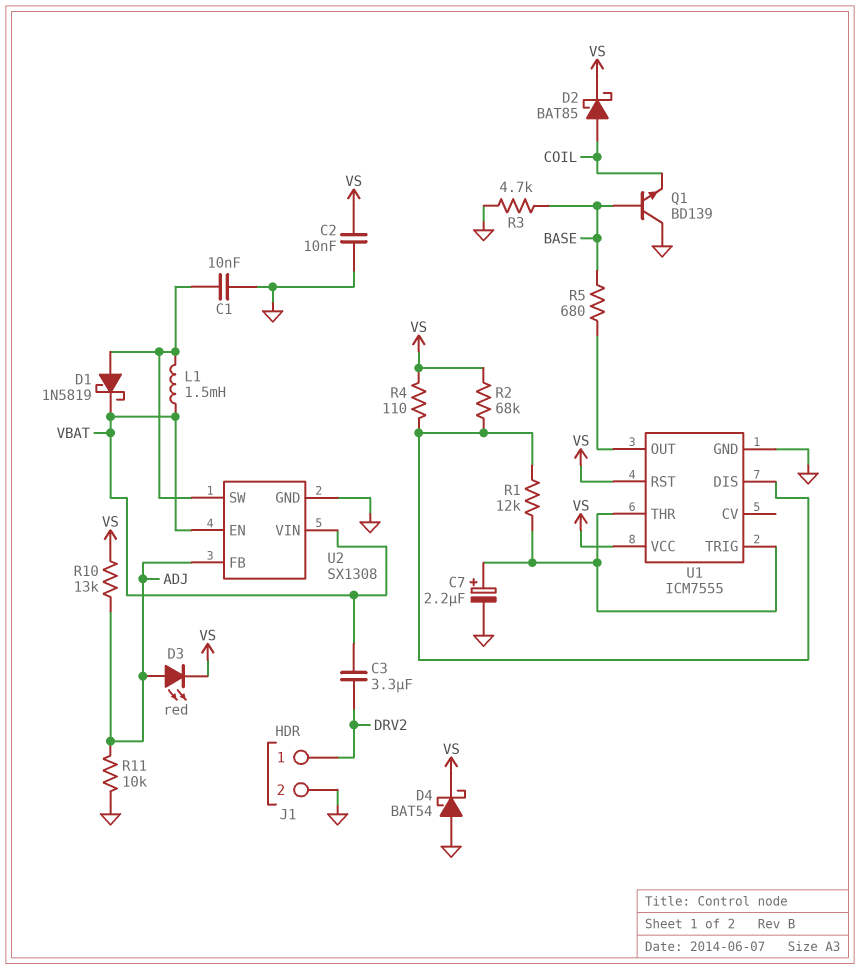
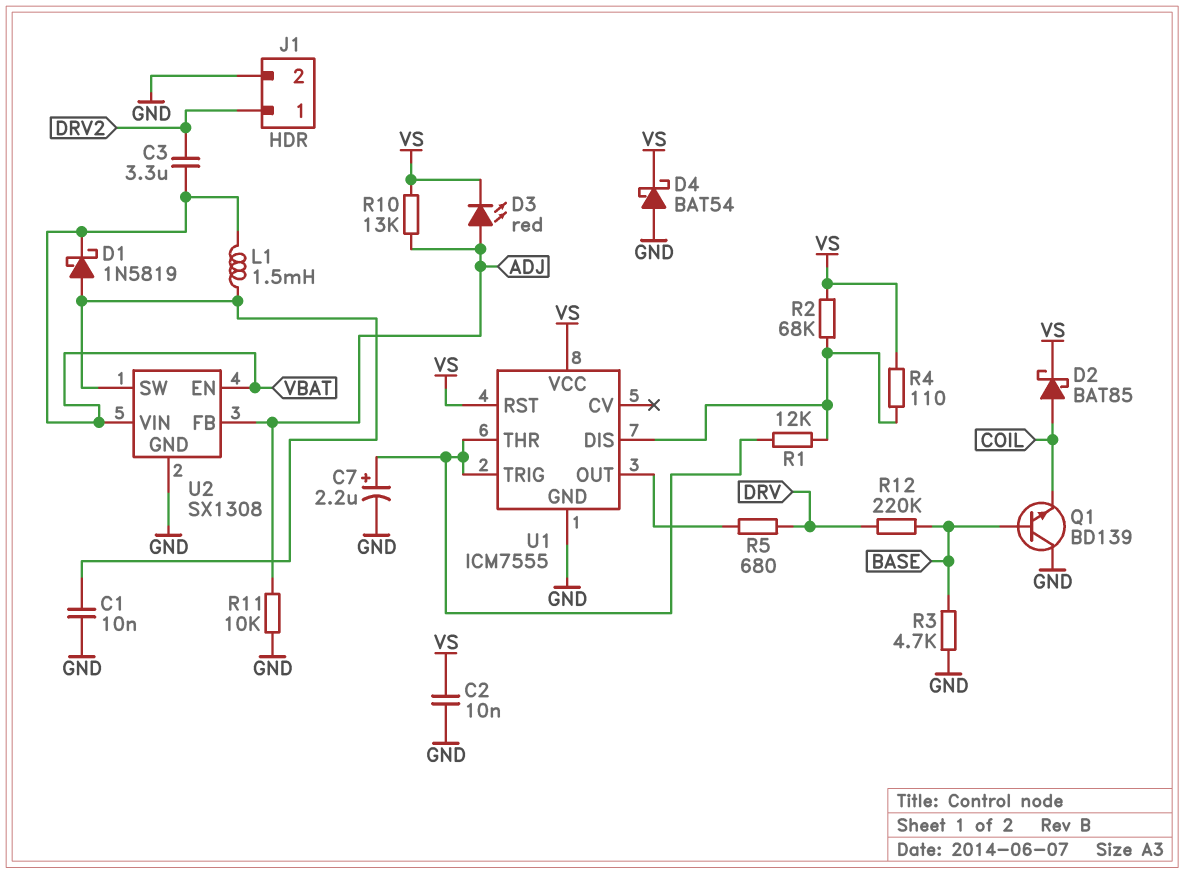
R5: 680 (BASE, U1/OUT) -> 680 (DRV, U1/OUT)
R12: none -> 220k (BASE, DRV)

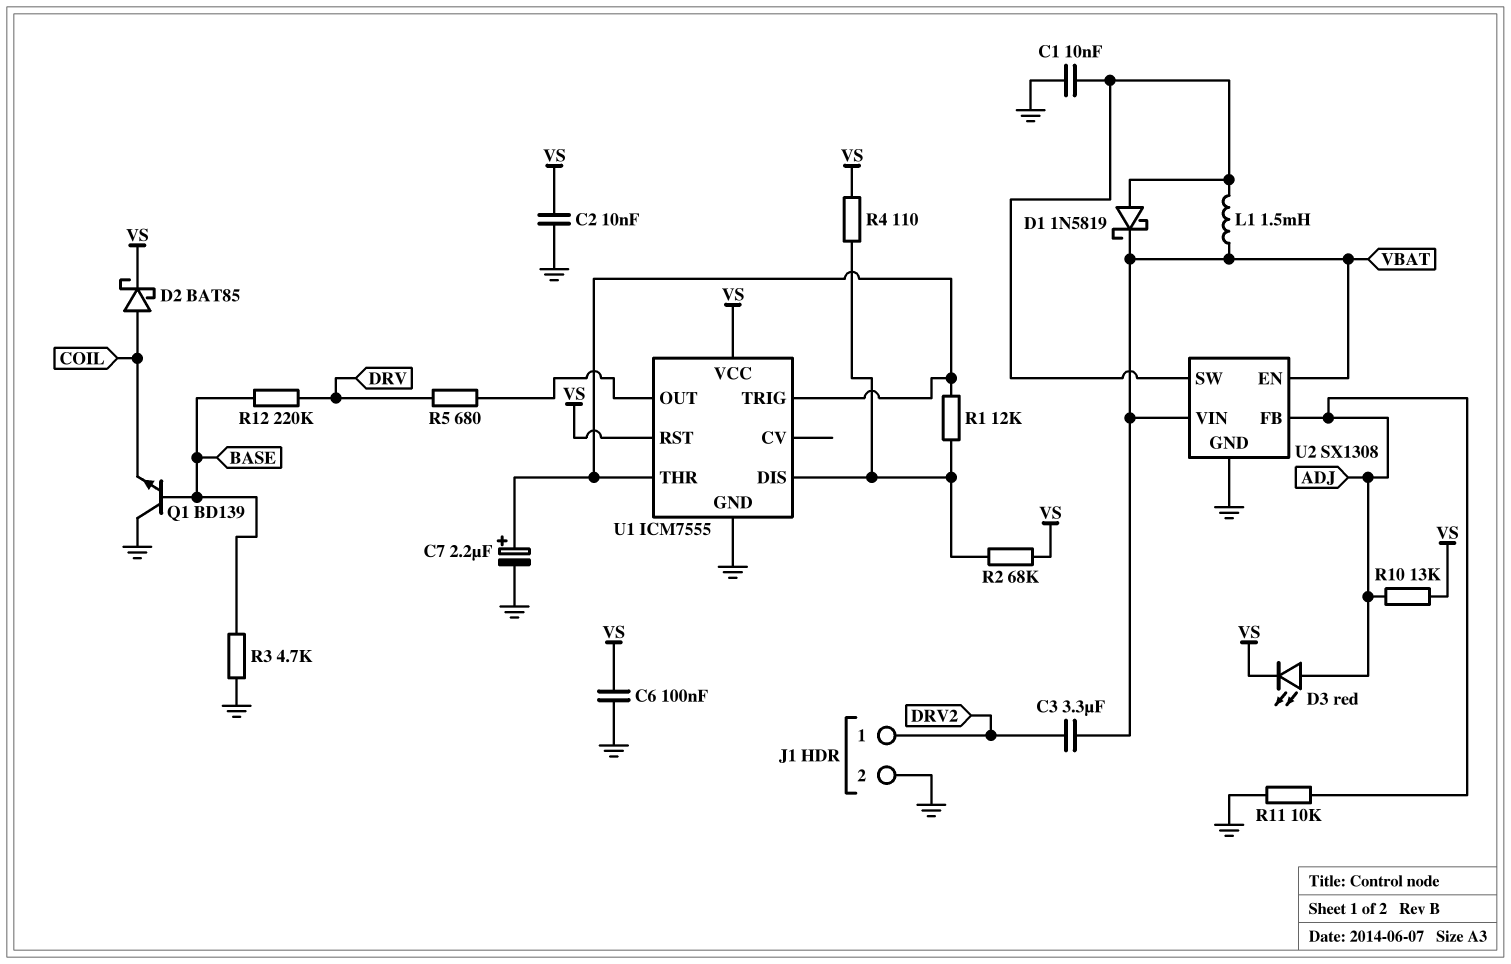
C6: none -> 100nF (GND, VS)
D4: schottky BAT54 (A GND, K VS) -> none

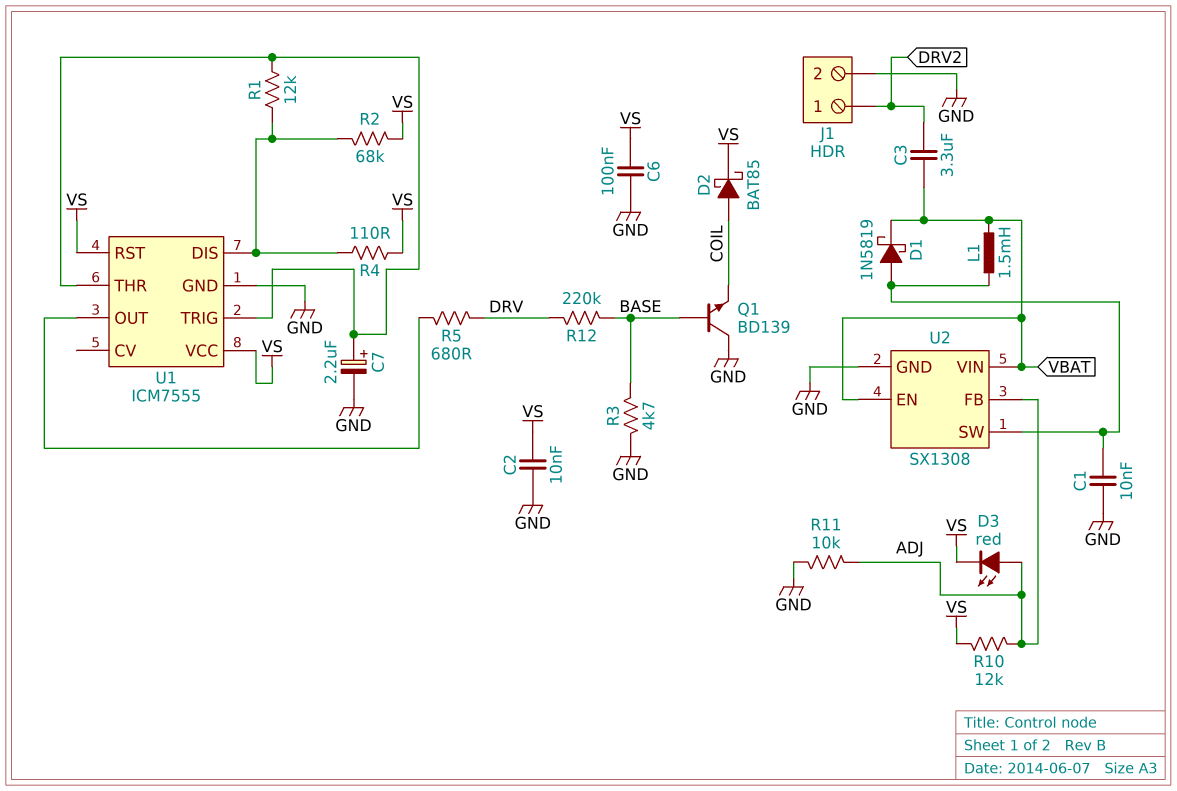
R10: 13k (ADJ, VS) -> 12k (ADJ, VS)

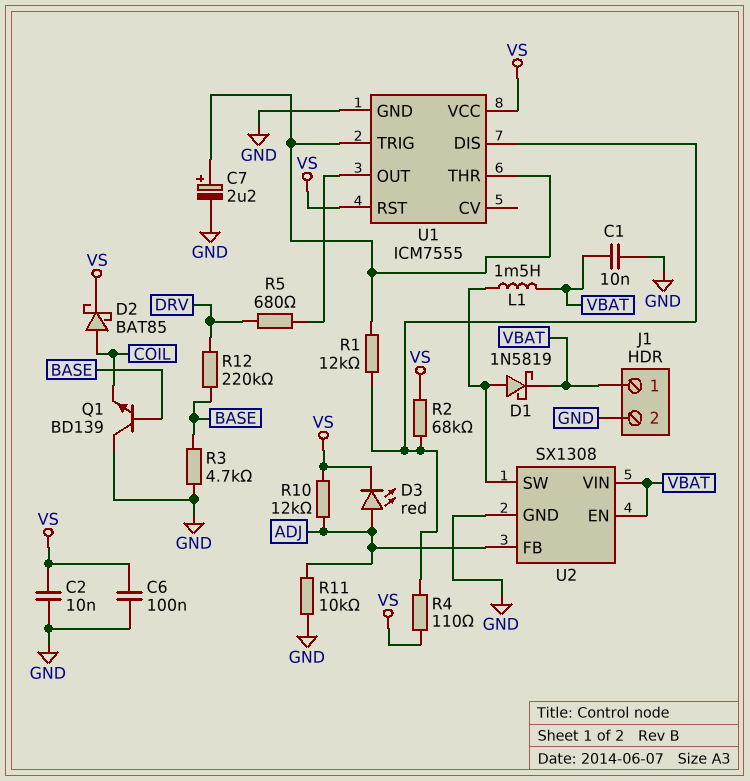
C1: 10nF (GND, U2/SW) -> 10nF (GND, VBAT)
C3: 3.3uF (DRV2, VBAT) -> none
J1 pin 1: DRV2 -> VBAT

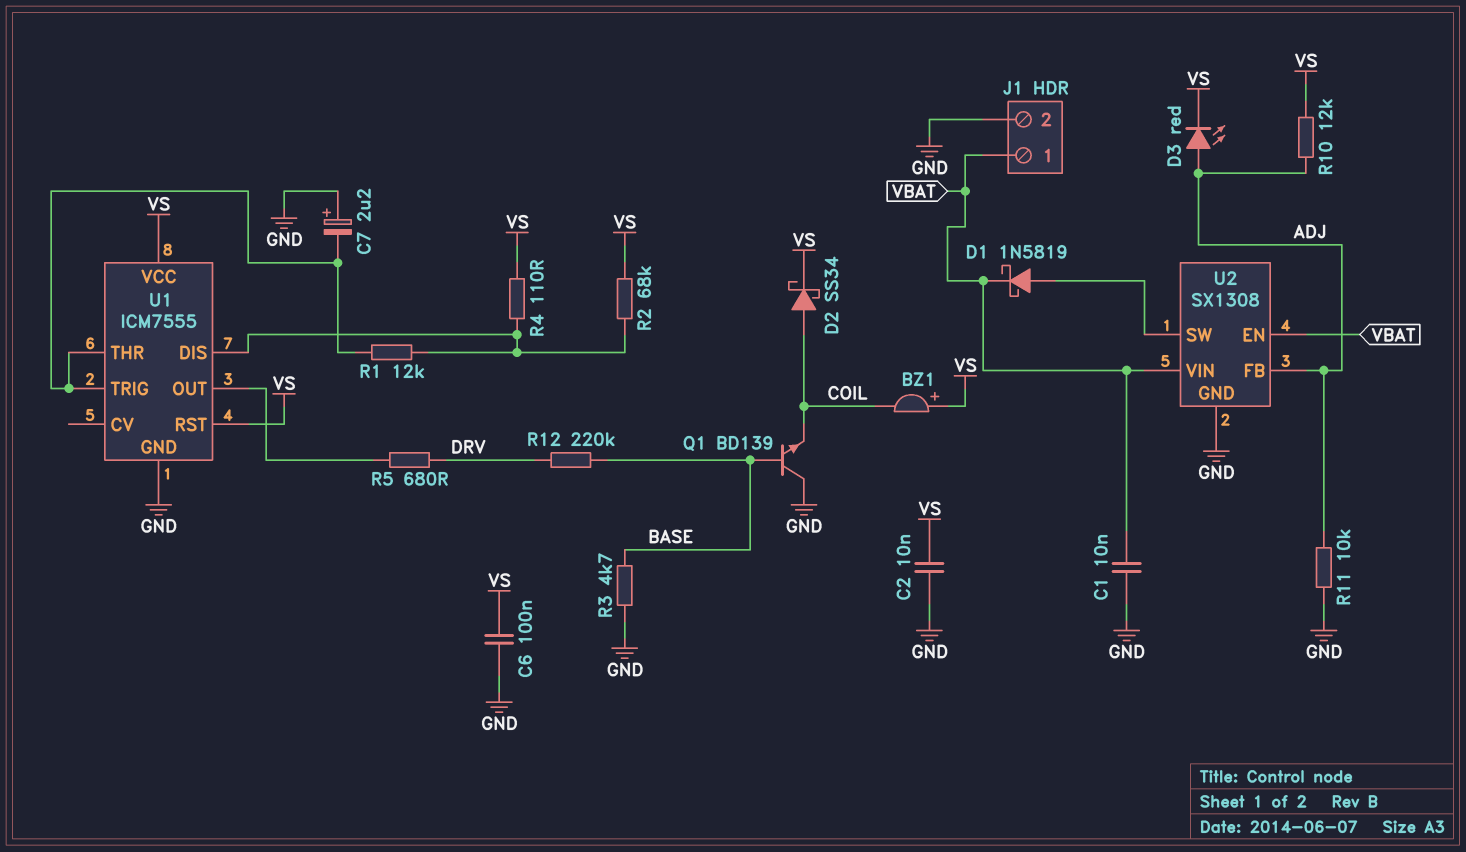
BZ1: none -> buzzer (plus VS, minus COIL)
C7: 2.2uF (plus U1/THR, minus GND) -> 2.2uF (plus GND, minus U1/THR)
D2: schottky BAT85 (A COIL, K VS) -> schottky SS34 (A COIL, K VS)
L1: 1.5mH (U2/SW, VBAT) -> none

